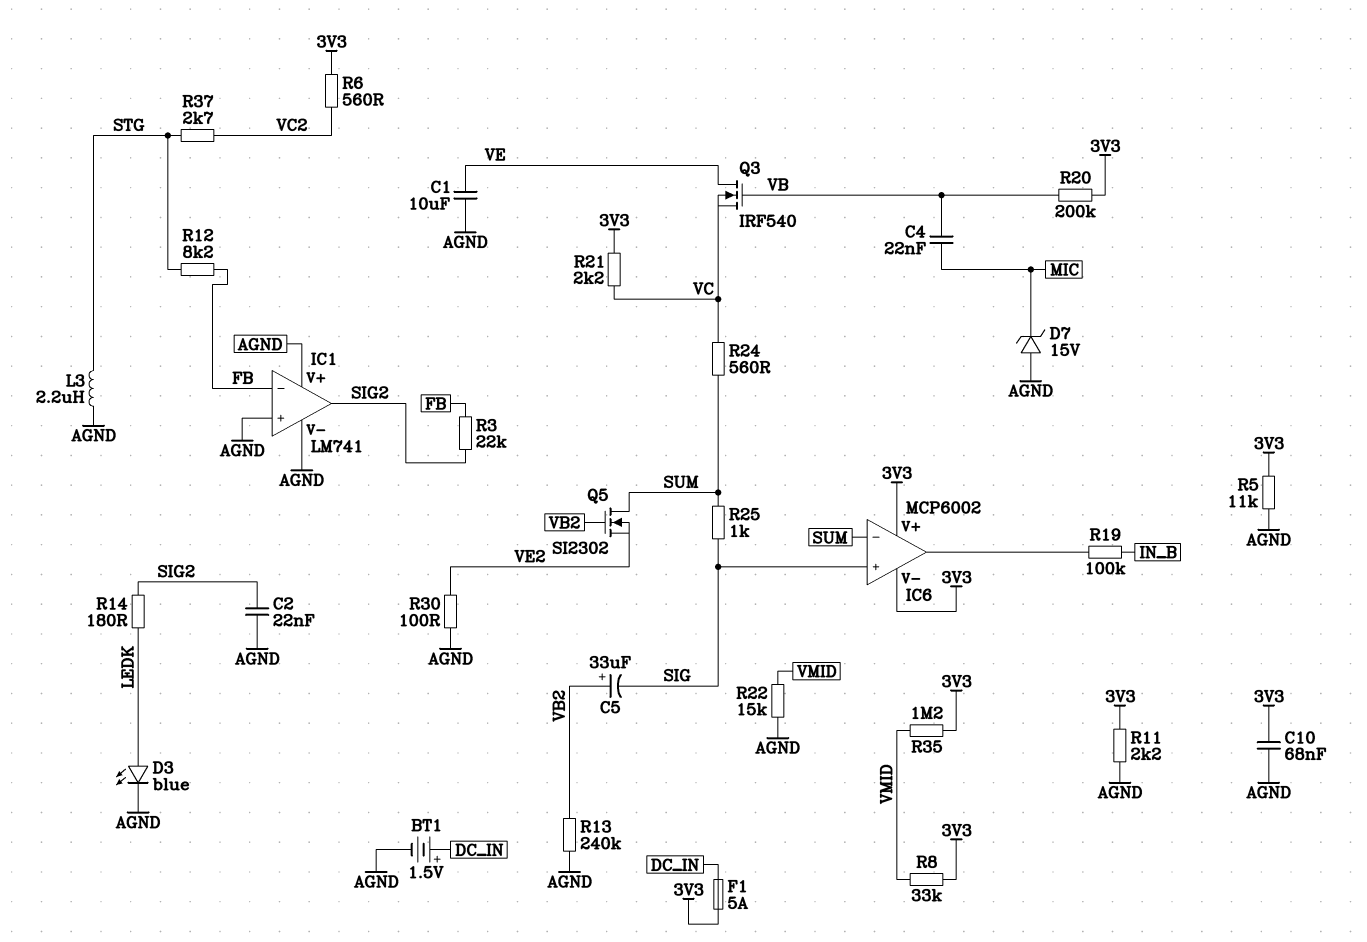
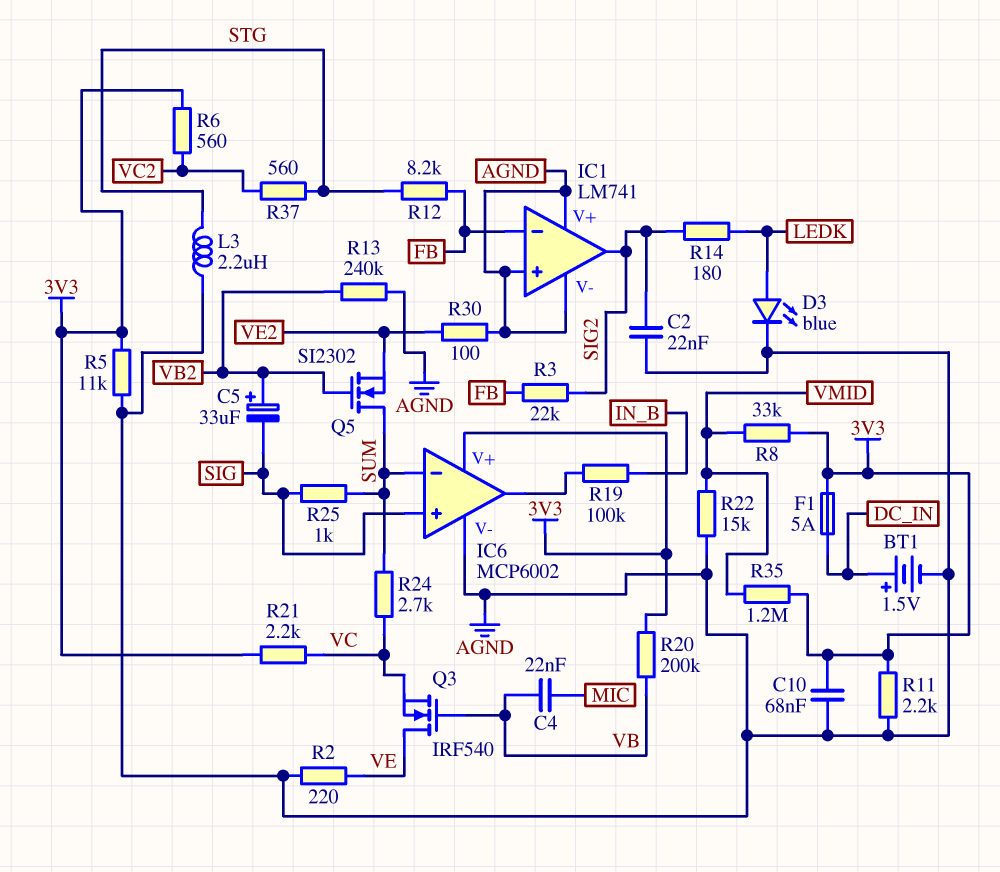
C1: 10uF (AGND, VE) -> none
D7: zener 15V (A AGND, K MIC) -> none
IC6 pin V-: 3V3 -> AGND
R2: none -> 220 (AGND, VE)
R24: 560 (SUM, VC) -> 2.7k (SUM, VC)
R37: 2.7k (STG, VC2) -> 560 (STG, VC2)

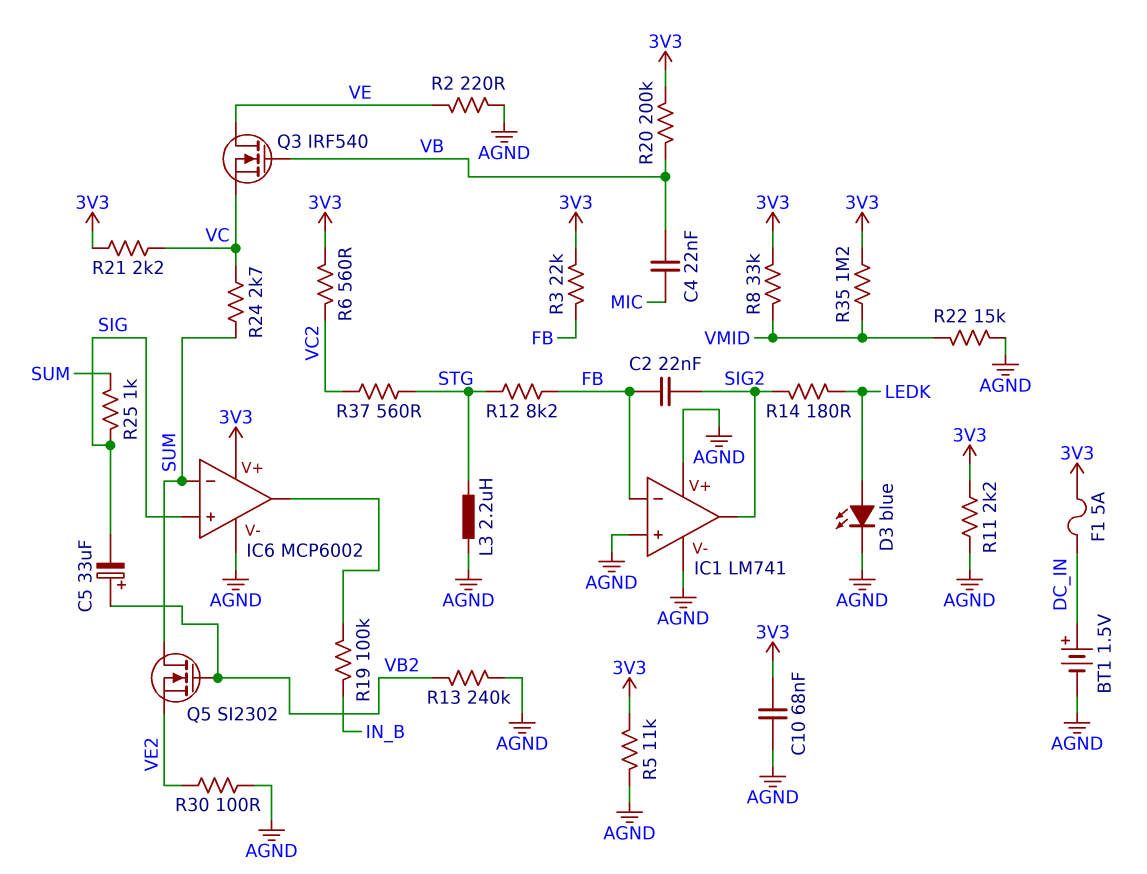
C2: 22nF (AGND, SIG2) -> 22nF (FB, SIG2)
R3: 22k (FB, SIG2) -> 22k (3V3, FB)

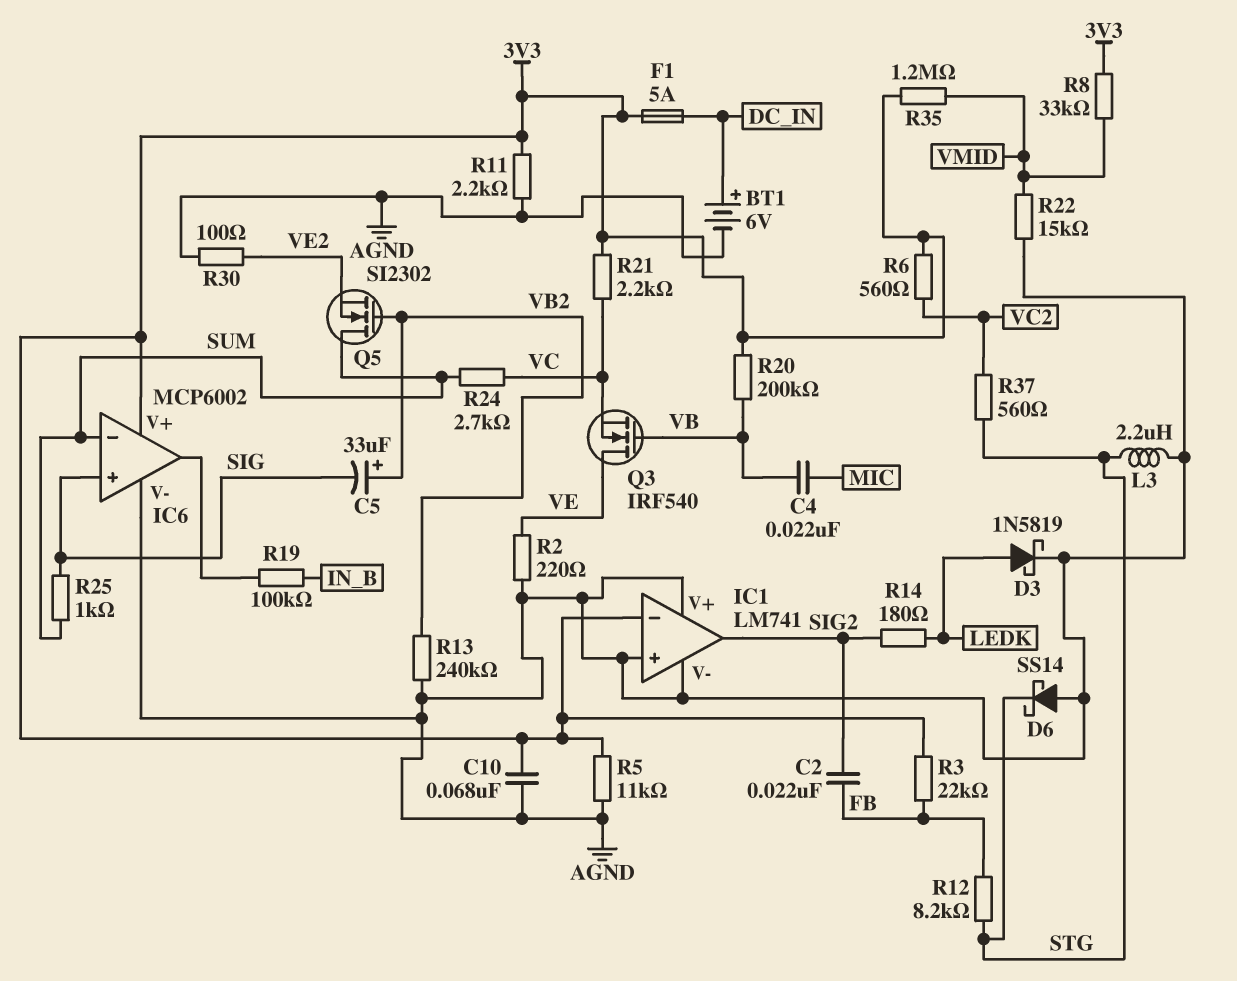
BT1: 1.5V (plus DC_IN, minus AGND) -> 6V (plus DC_IN, minus AGND)
D3: LED blue (A LEDK, K AGND) -> schottky 1N5819 (A LEDK, K AGND)
D6: none -> schottky SS14 (A AGND, K STG)
IC1 pin in-: FB -> 3V3

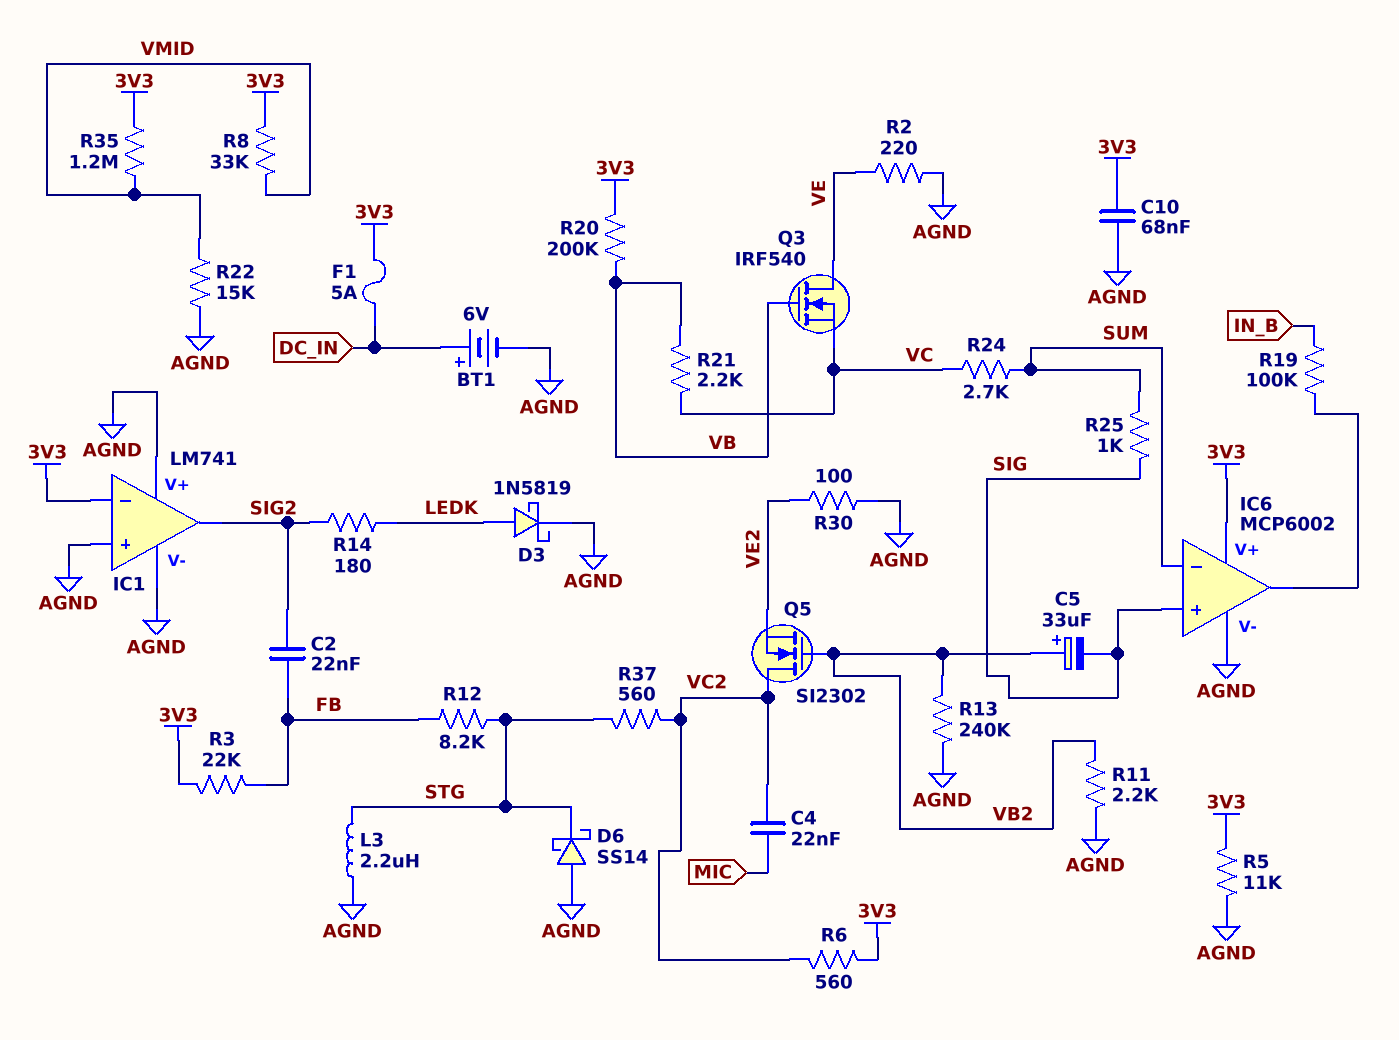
C4: 22nF (MIC, VB) -> 22nF (MIC, VC2)
Q5: NMOS SI2302 (G VB2, D SUM, S VE2) -> NMOS SI2302 (G VB2, D VC2, S VE2)
R11: 2.2k (3V3, AGND) -> 2.2k (AGND, VB2)
R21: 2.2k (3V3, VC) -> 2.2k (VB, VC)

